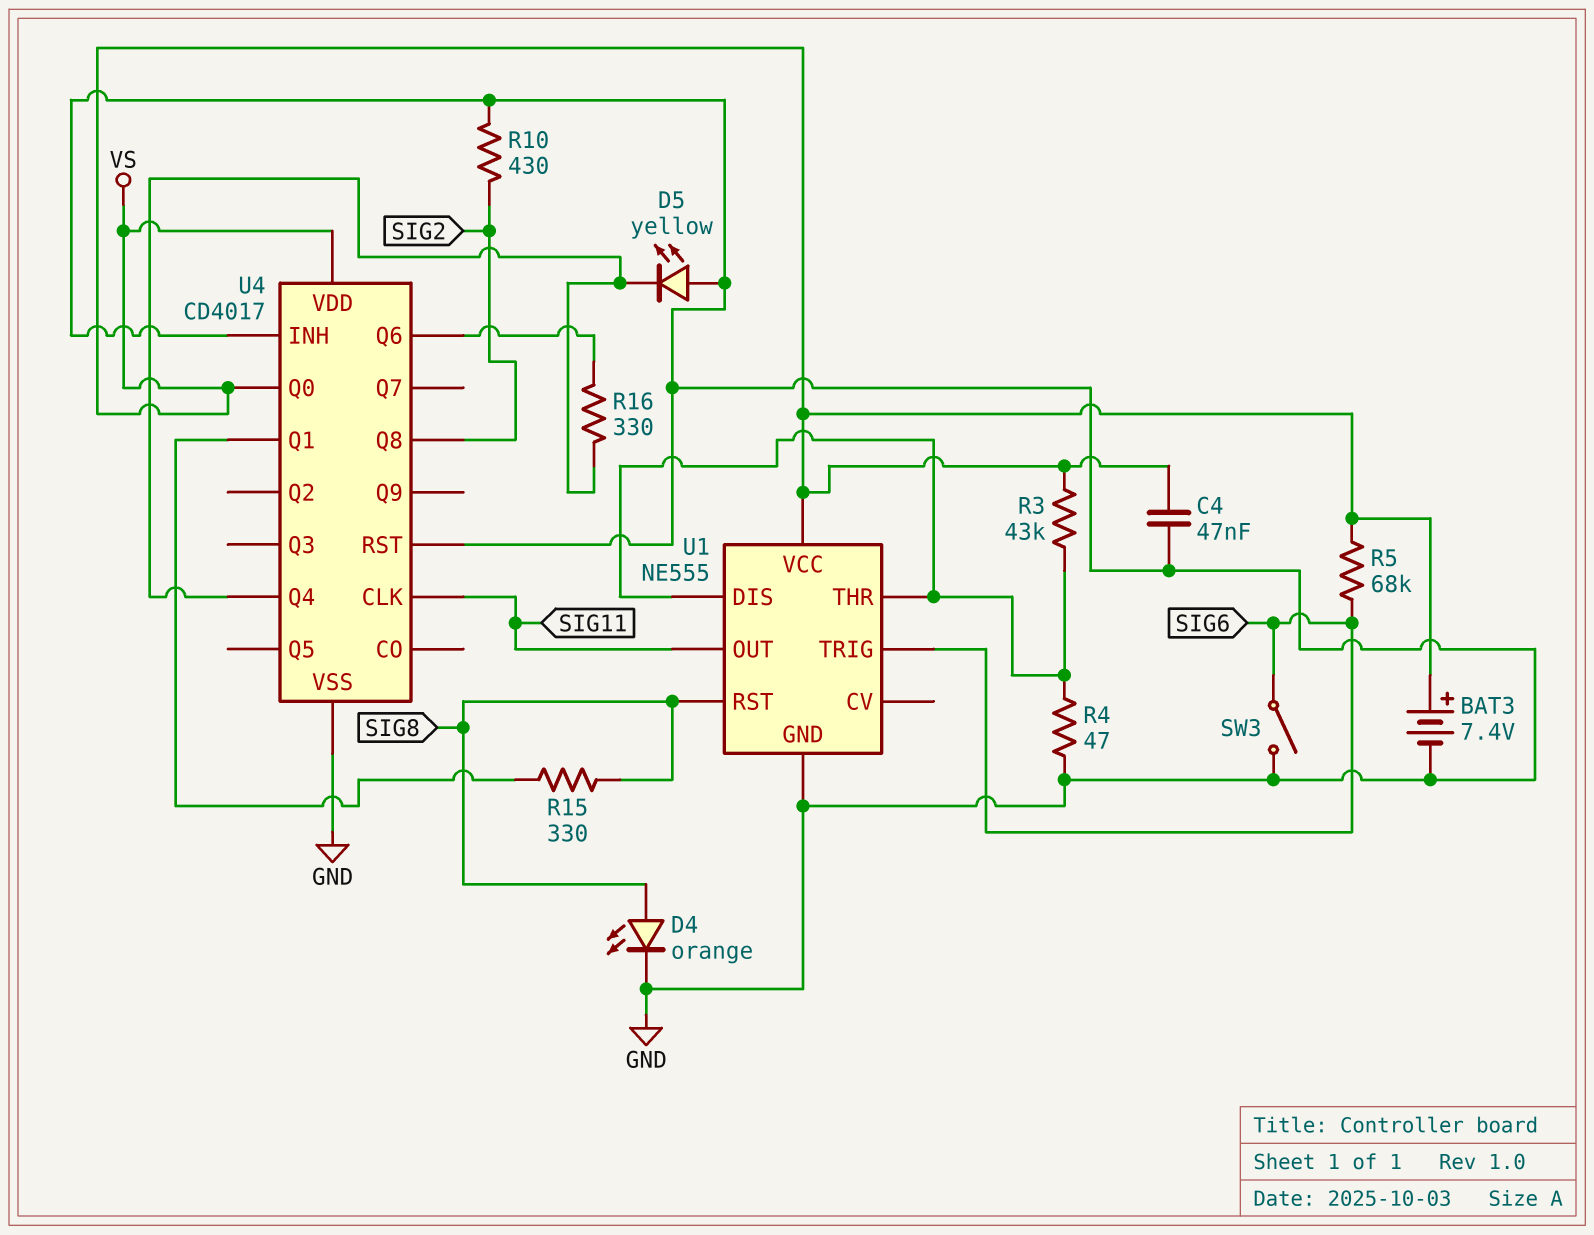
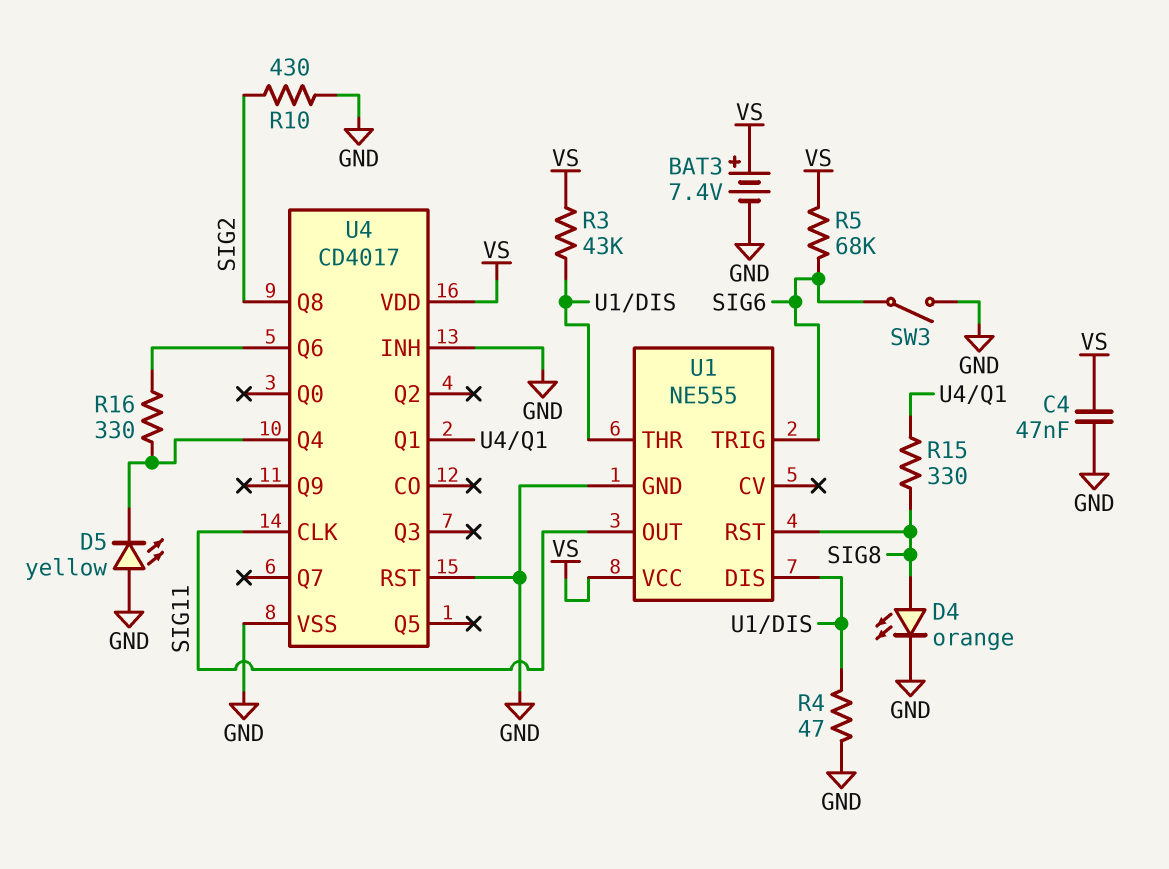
U4 pin Q0: VS -> none

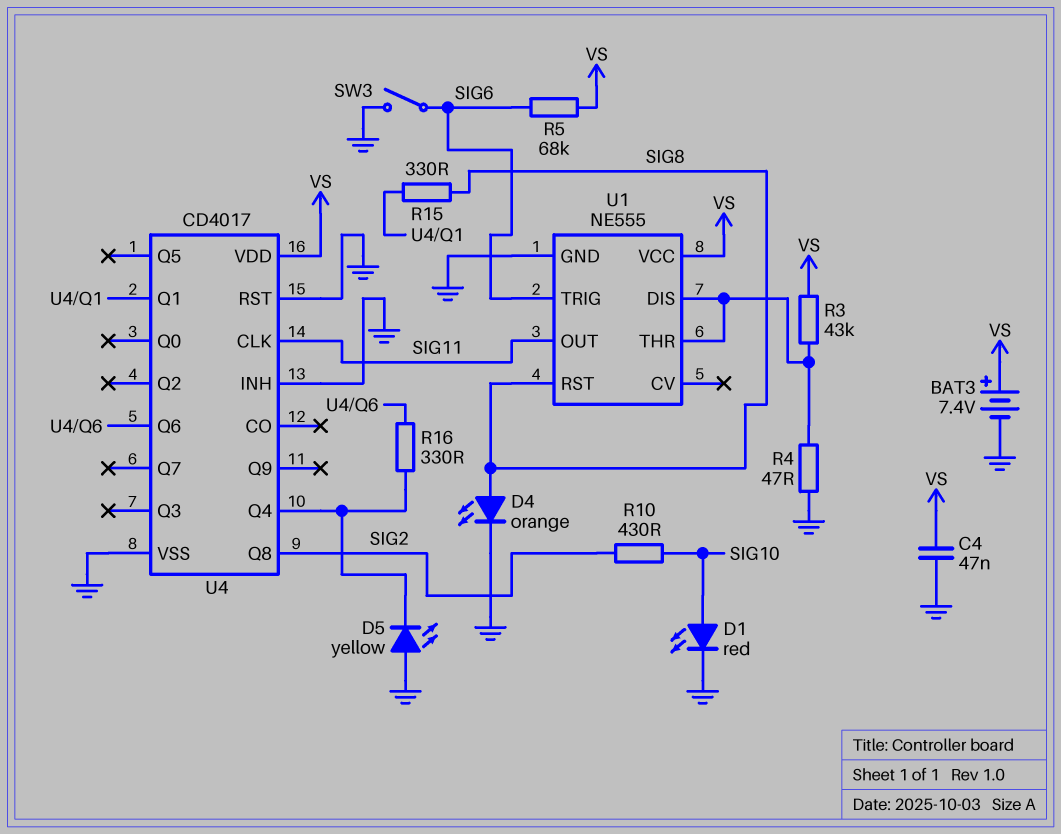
D1: none -> LED red (A SIG10, K GND)
R10: 430 (GND, SIG2) -> 430 (SIG2, SIG10)

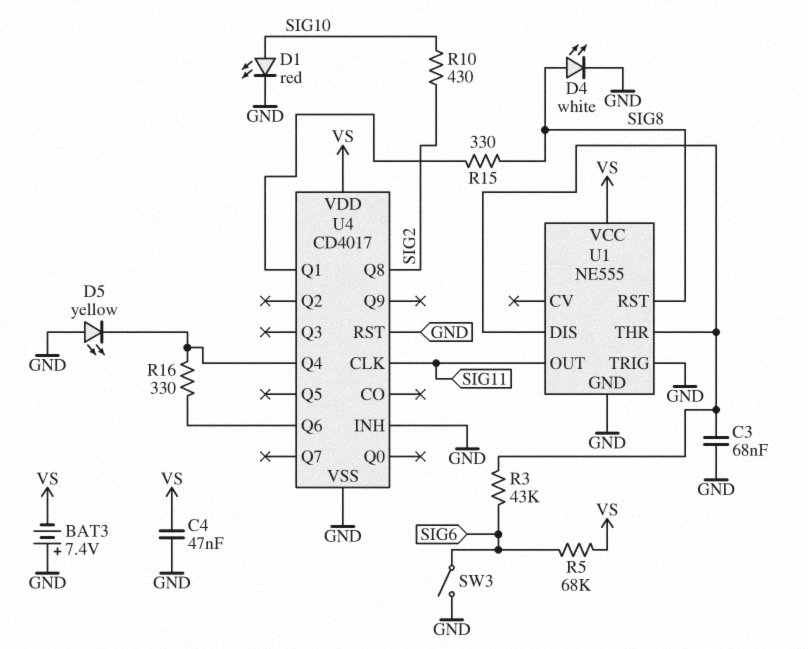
BAT3: 7.4V (plus VS, minus GND) -> 7.4V (plus GND, minus VS)
C3: none -> 68nF (GND, U1/DIS)
D4: LED orange (A SIG8, K GND) -> LED white (A SIG8, K GND)
R3: 43k (U1/DIS, VS) -> 43k (SIG6, U1/DIS)
R4: 47 (GND, U1/DIS) -> none
U1 pin TRIG: SIG6 -> GND

